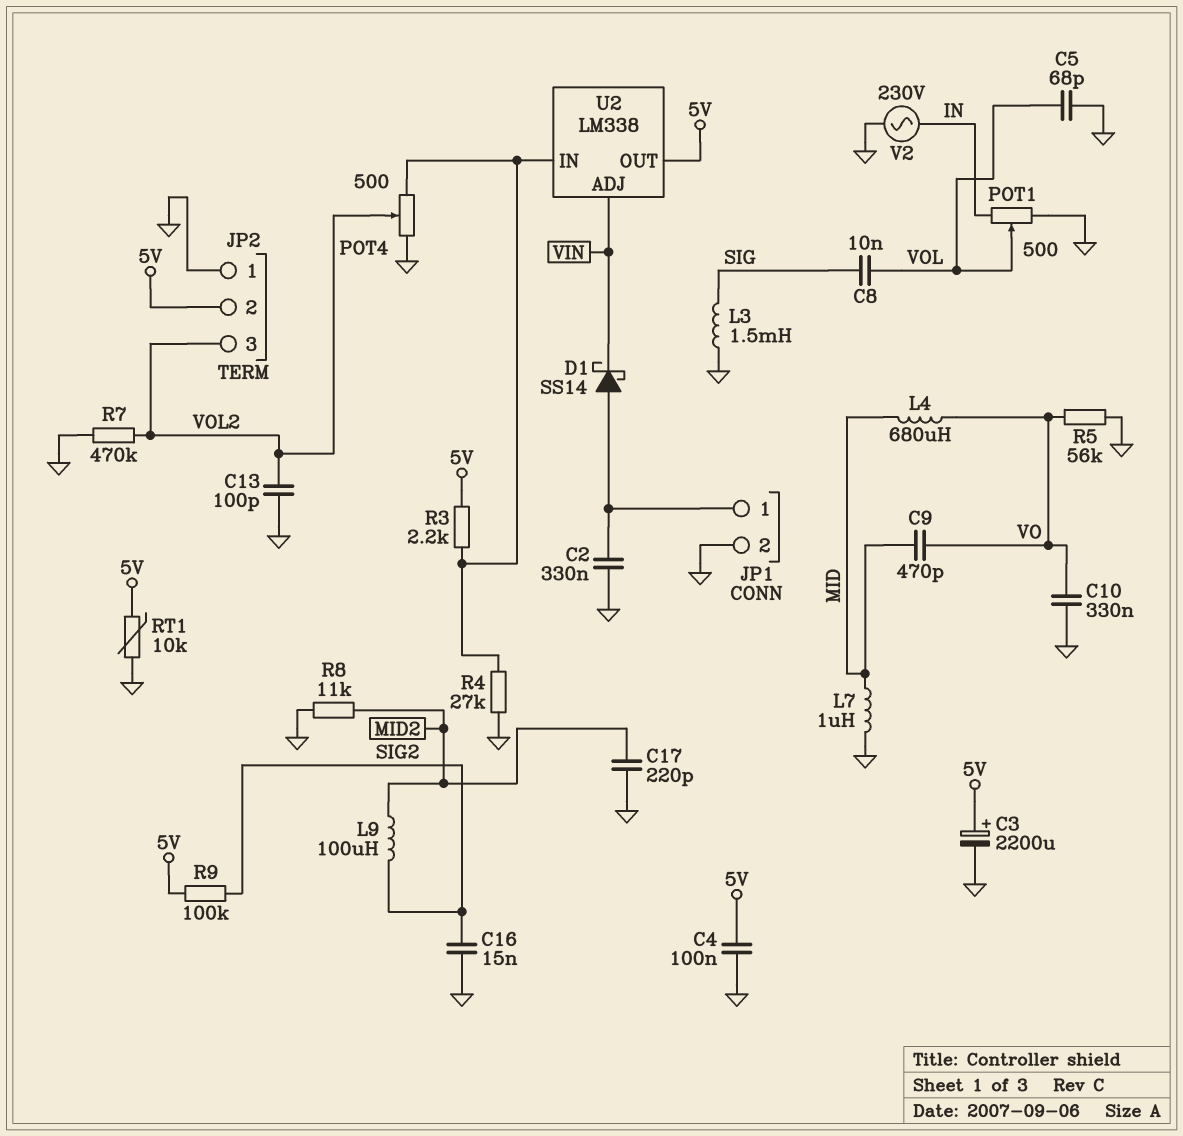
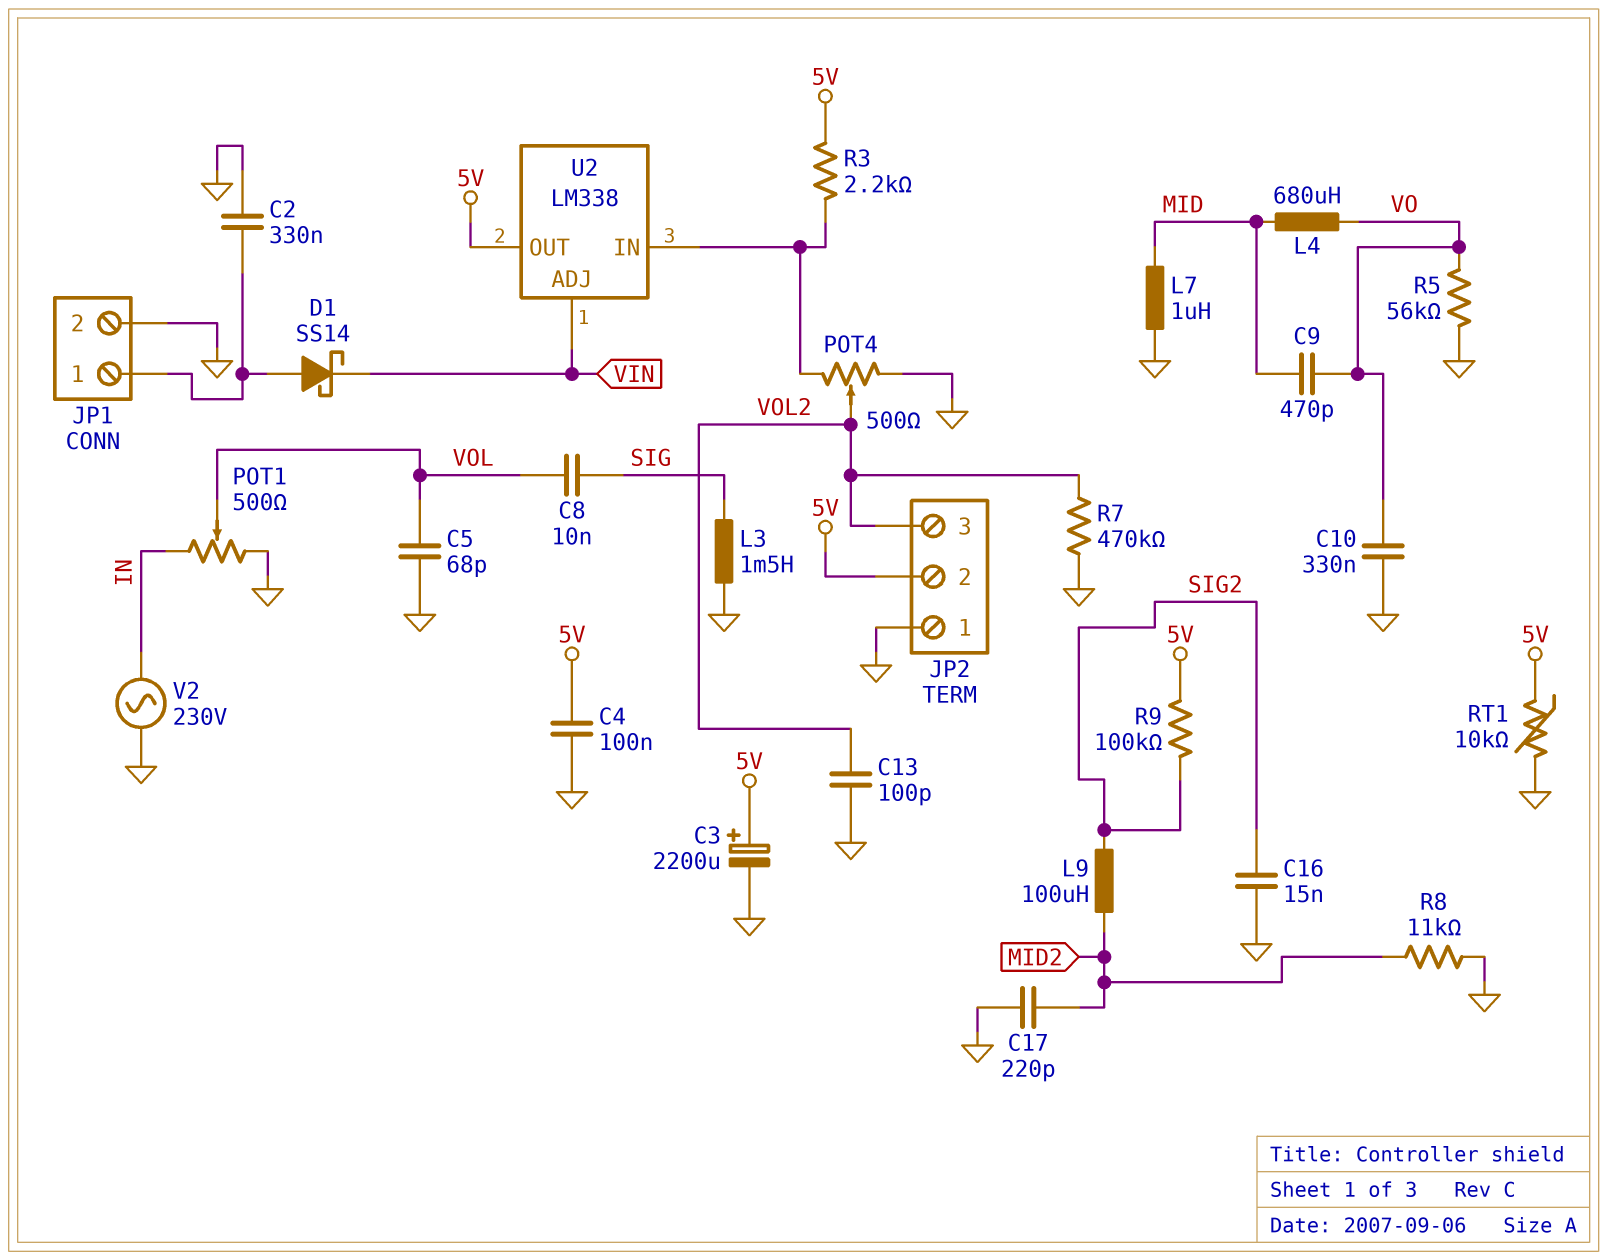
R4: 27k (GND, U2/IN) -> none

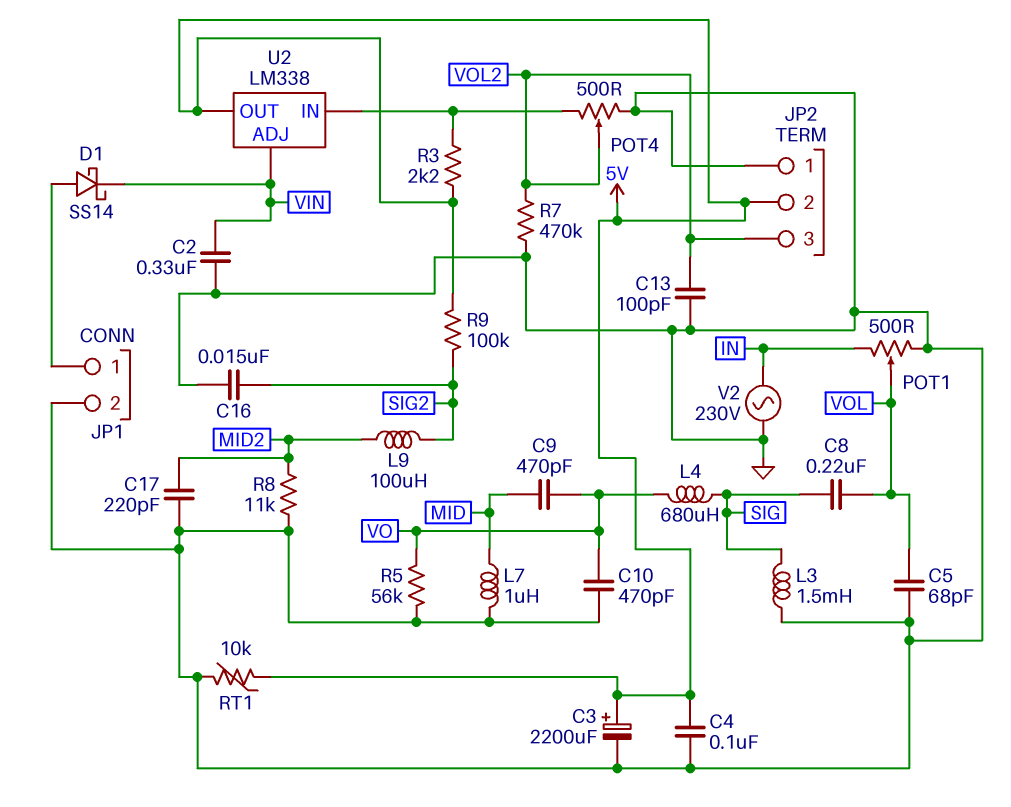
C2: 330nF (GND, JP1/1) -> 330nF (GND, VIN)
C8: 10nF (SIG, VOL) -> 220nF (SIG, VOL)
C10: 330nF (GND, VO) -> 470pF (GND, VO)
L4: 680uH (MID, VO) -> 680uH (SIG, VO)

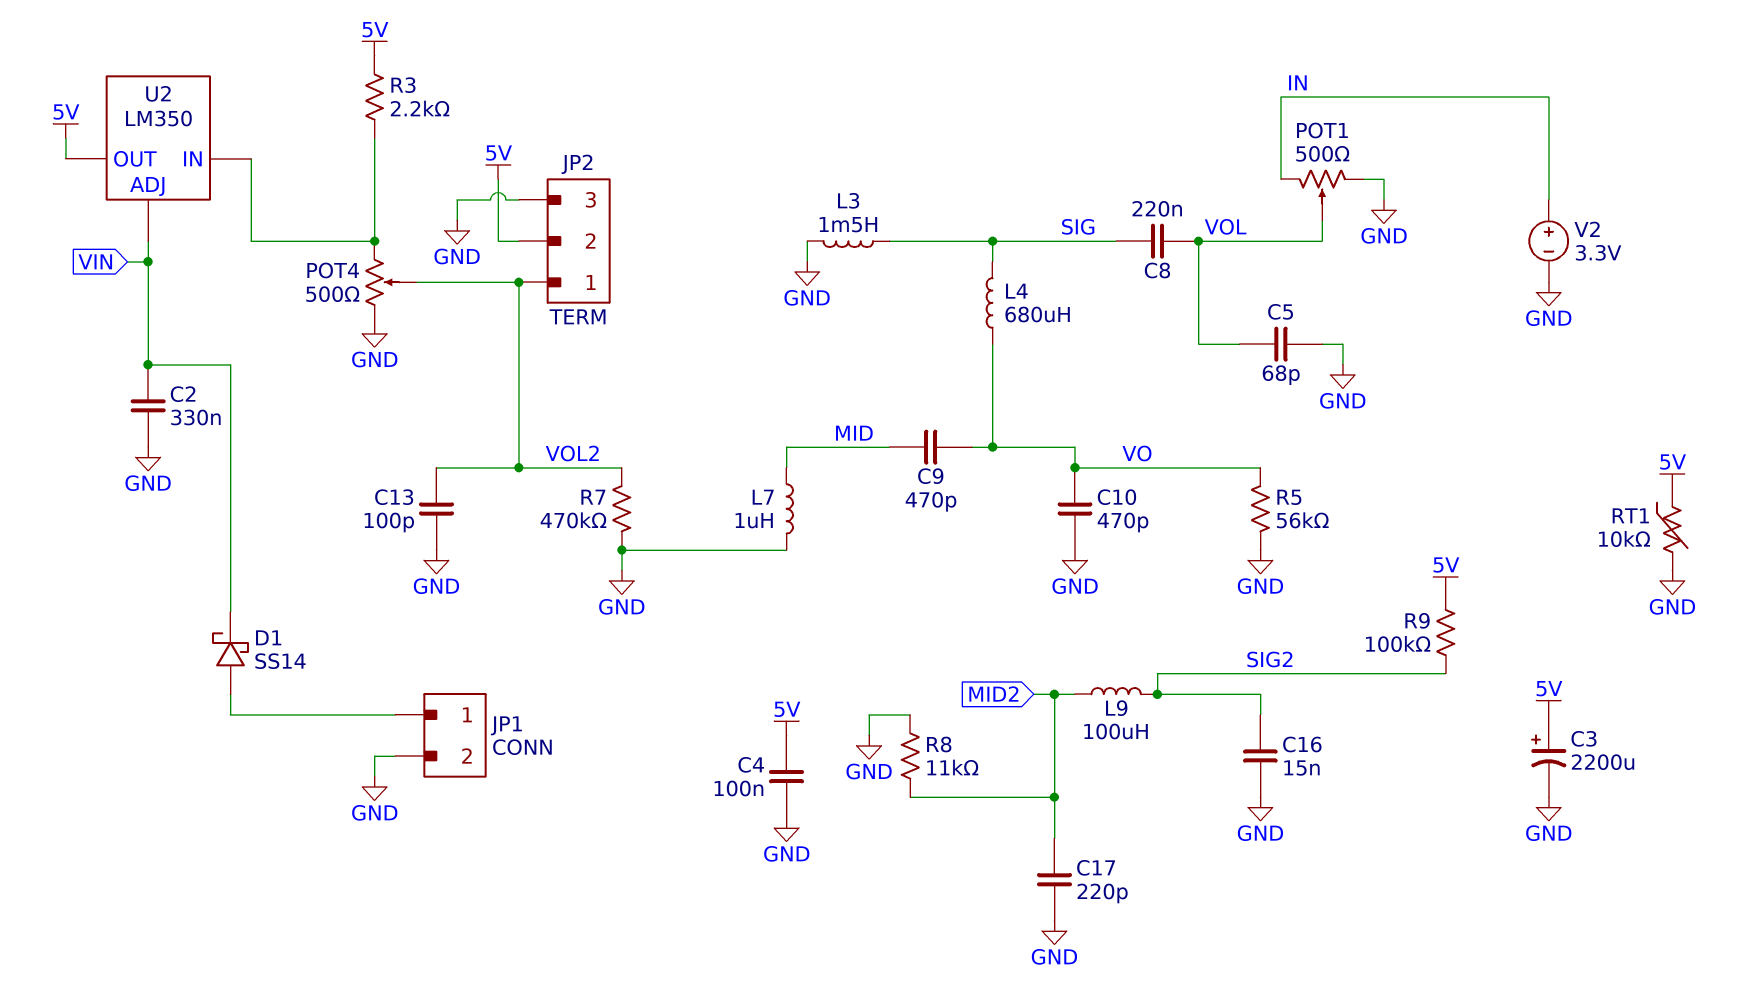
JP2 pin 1: GND -> VOL2
JP2 pin 3: VOL2 -> GND
U2: LM338 -> LM350
V2: AC 230V (GND, IN) -> 3.3V (plus IN, minus GND)

